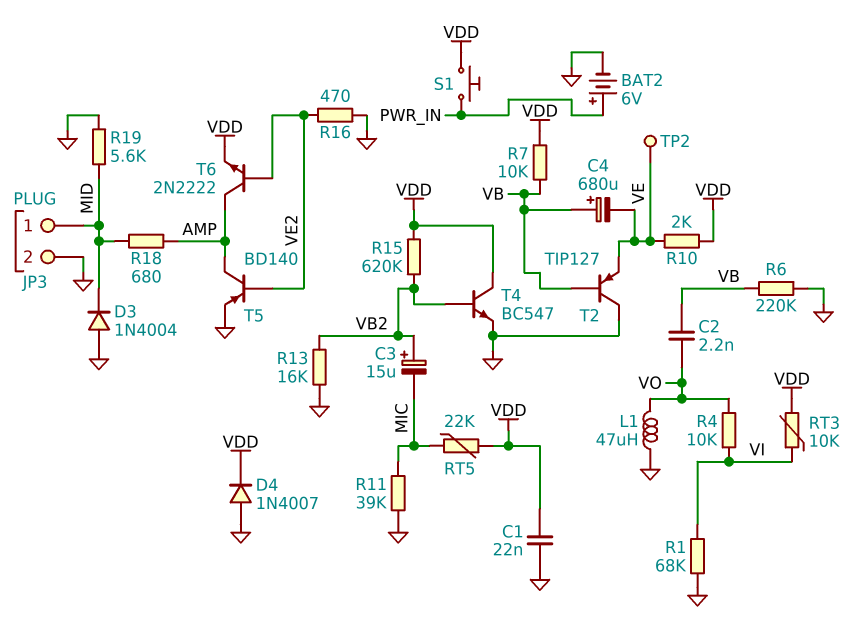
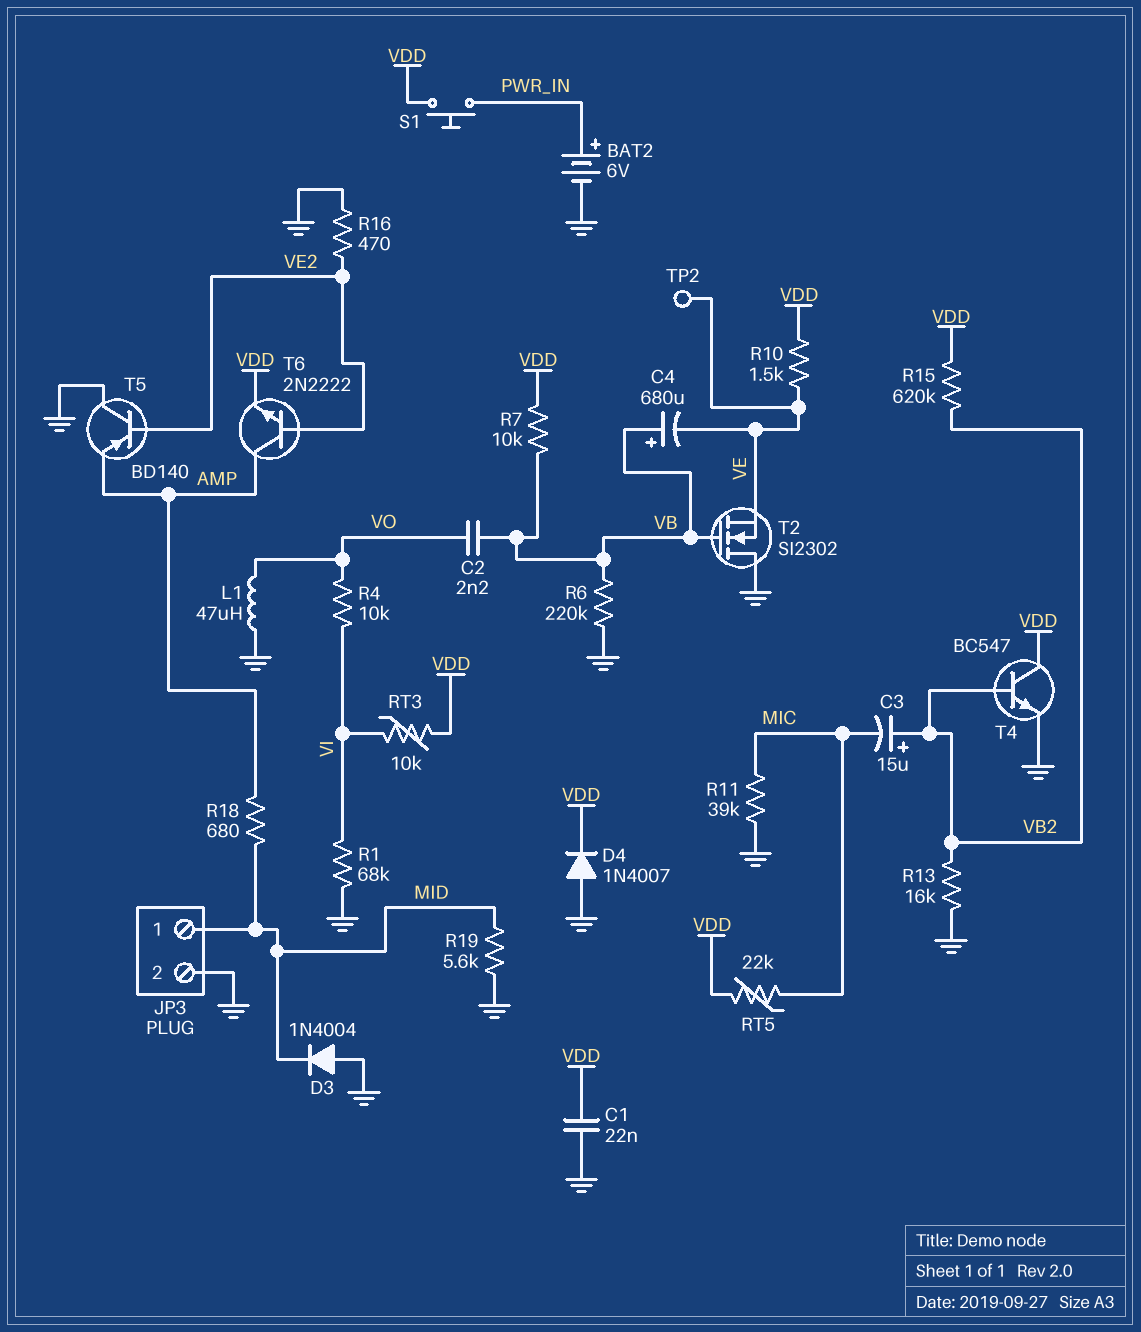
R10: 2k (VDD, VE) -> 1.5k (VDD, VE)
T2: PNP TIP127 (B VB, C GND, E VE) -> NMOS SI2302 (G VB, D GND, S VE)
T5: PNP BD140 (B VE2, C AMP, E GND) -> PNP BD140 (B VE2, C GND, E AMP)

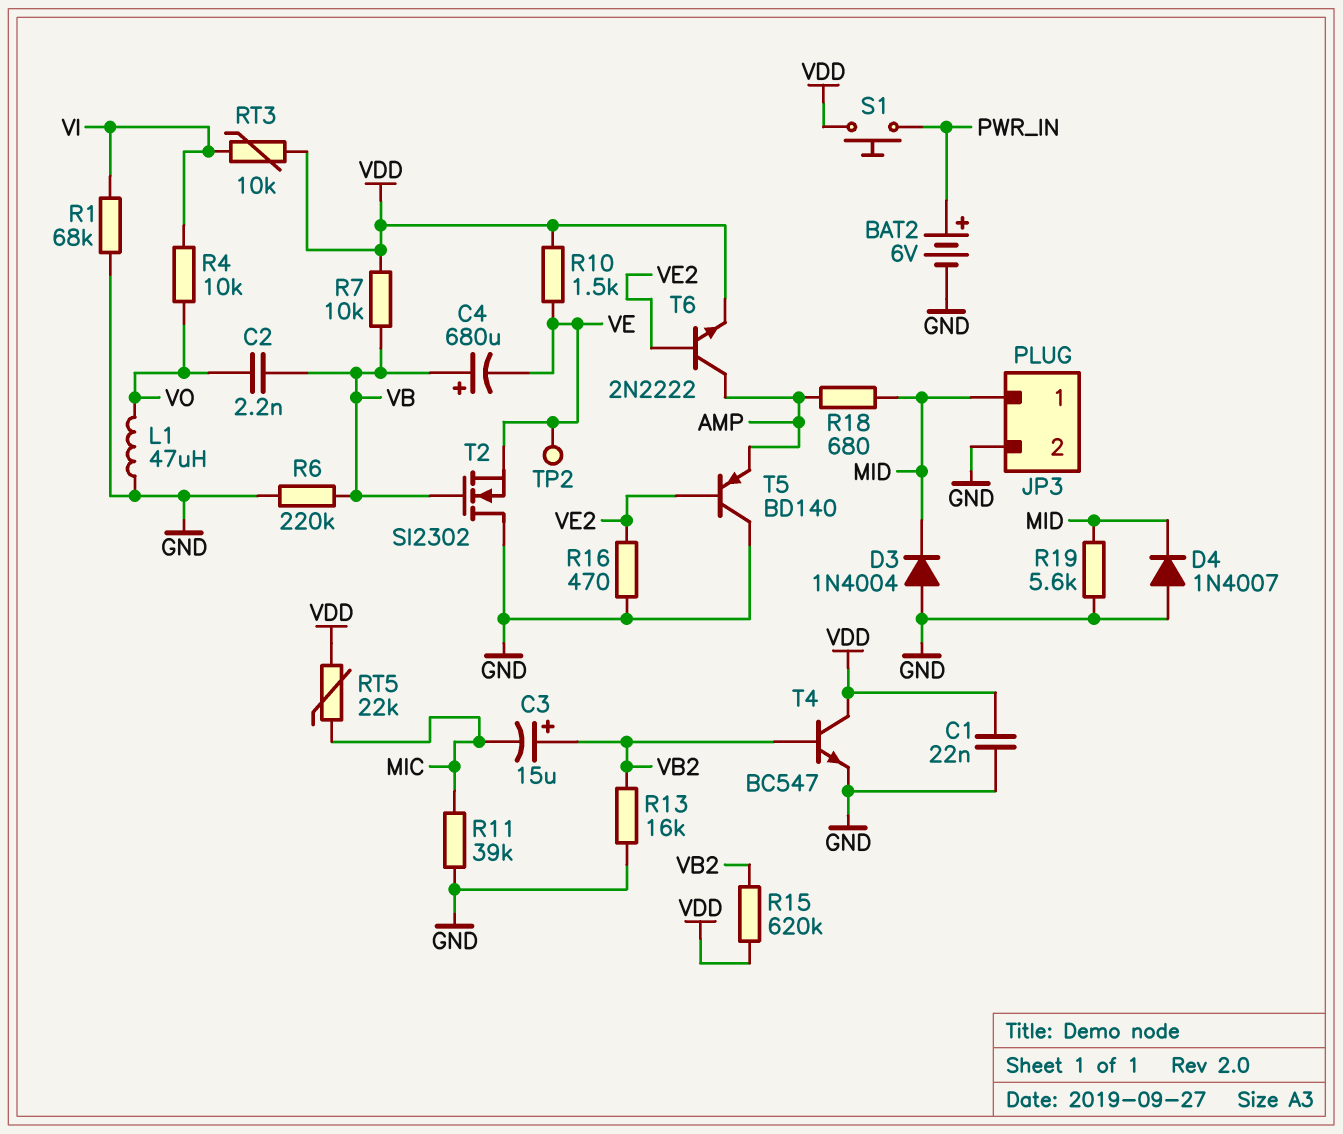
D4: diode 1N4007 (A GND, K VDD) -> diode 1N4007 (A GND, K MID)

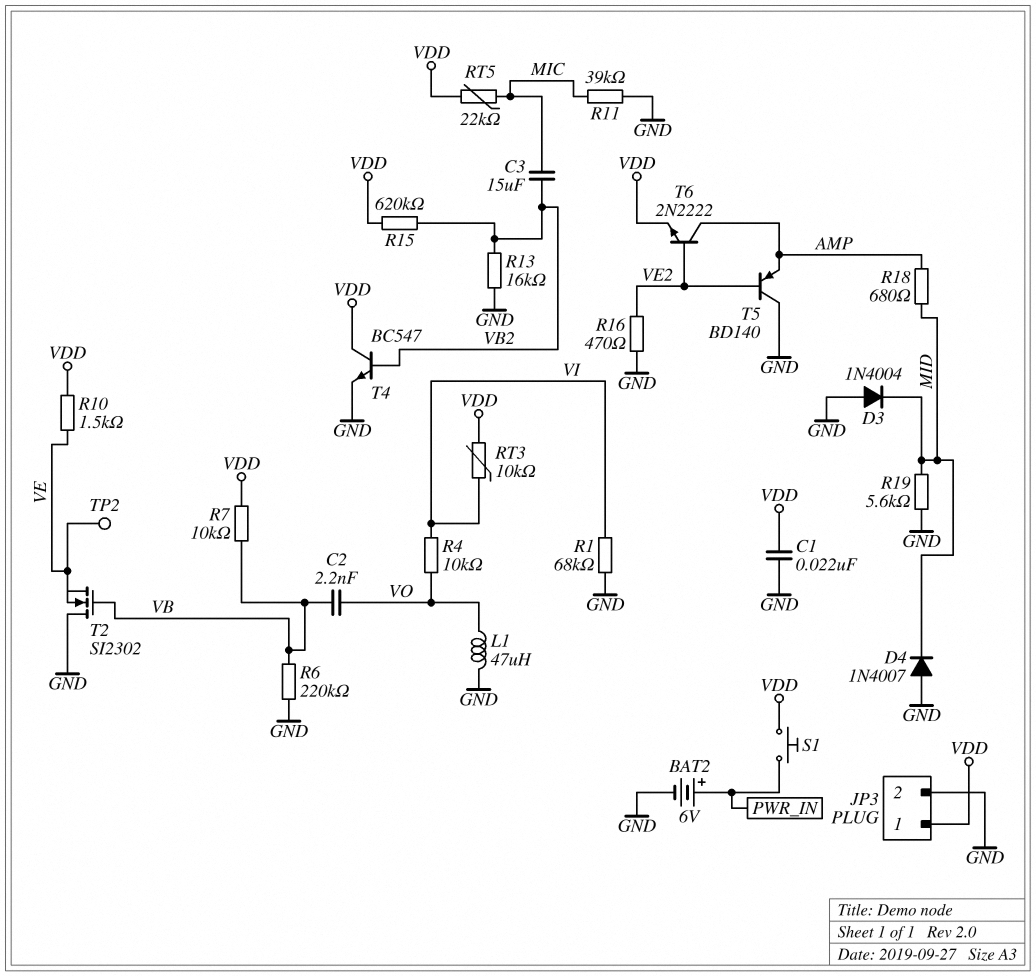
C3: 15uF (plus VB2, minus MIC) -> 15uF (MIC, VB2)
C4: 680uF (plus VB, minus VE) -> none
JP3 pin 1: MID -> VDD

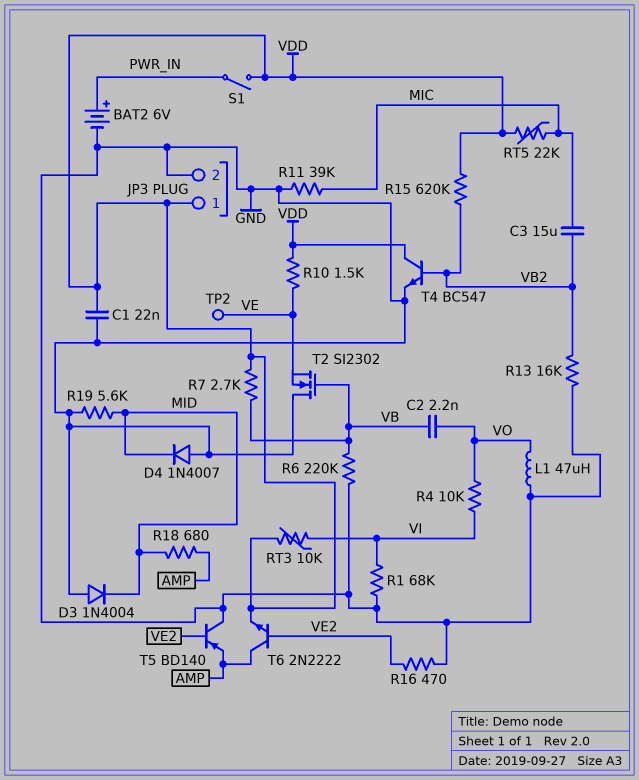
R7: 10k (VB, VDD) -> 2.7k (VB, VDD)
S1: button (PWR_IN, VDD) -> switch (PWR_IN, VDD)

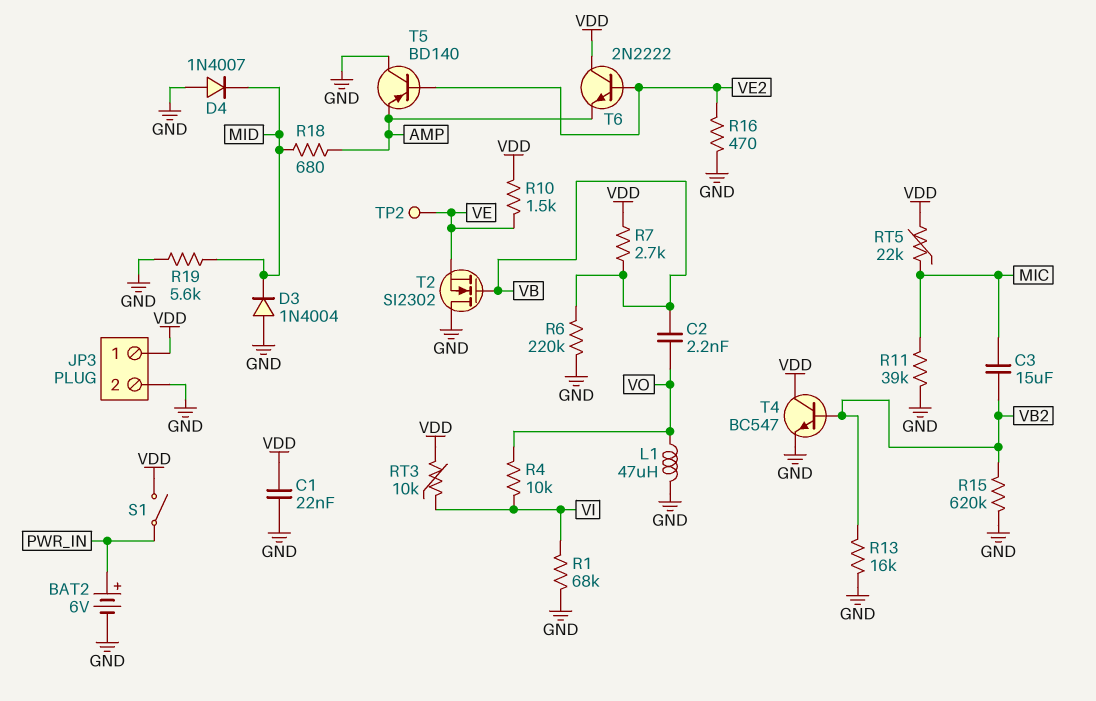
R15: 620k (VB2, VDD) -> 620k (GND, VB2)
T6: NPN 2N2222 (B VE2, C AMP, E VDD) -> NPN 2N2222 (B VE2, C VDD, E AMP)

